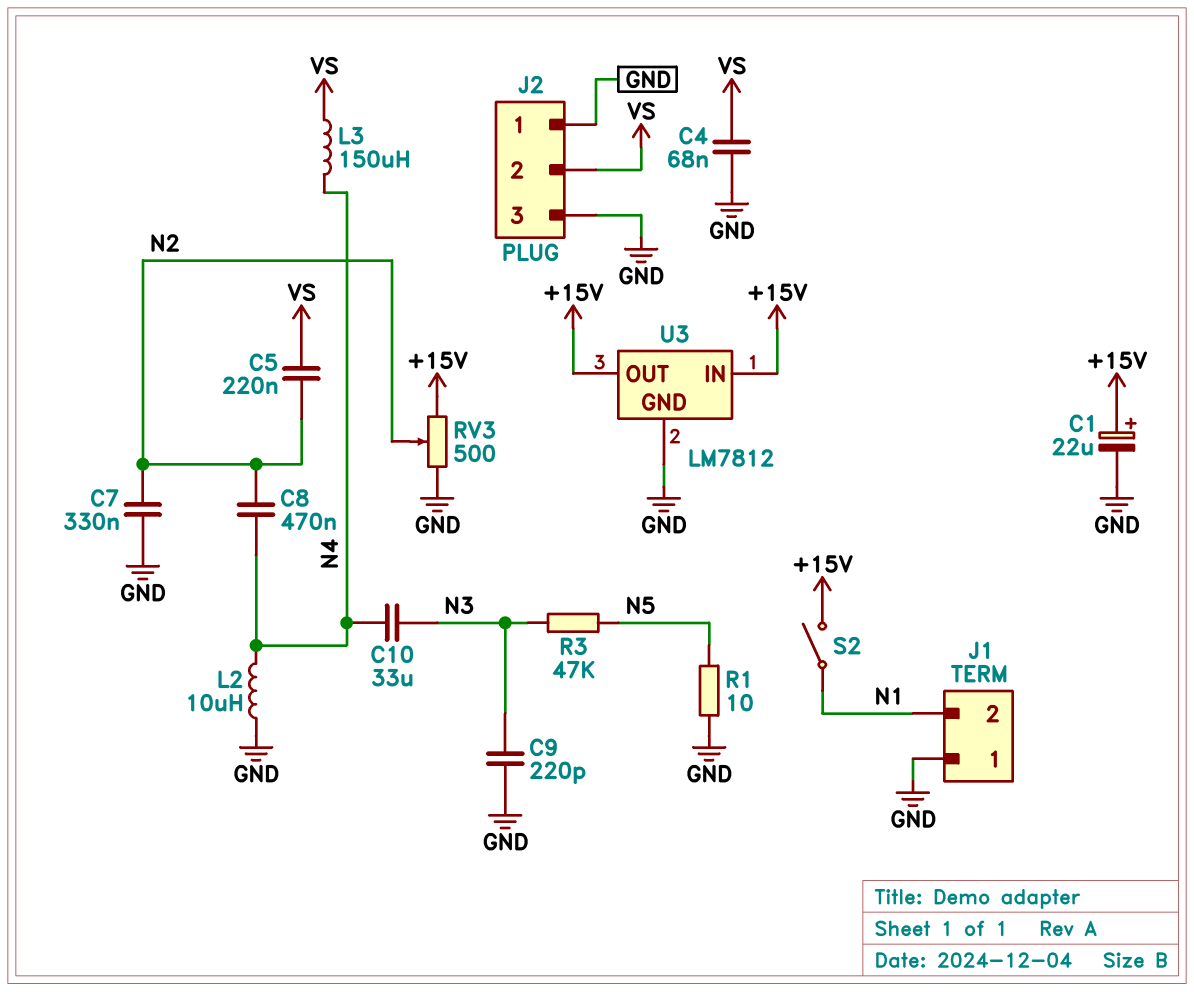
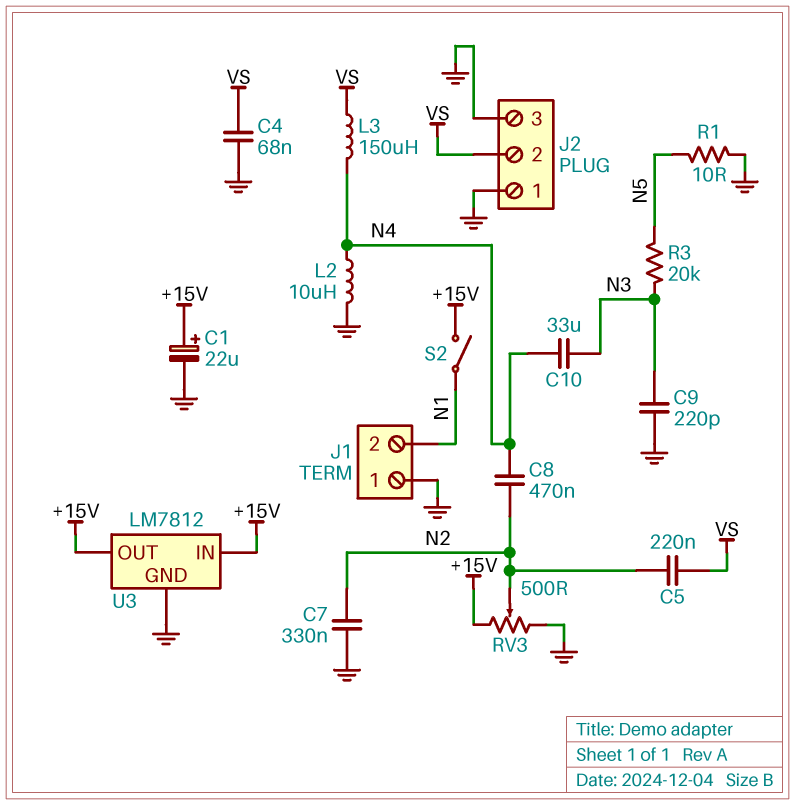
R3: 47k (N3, N5) -> 20k (N3, N5)

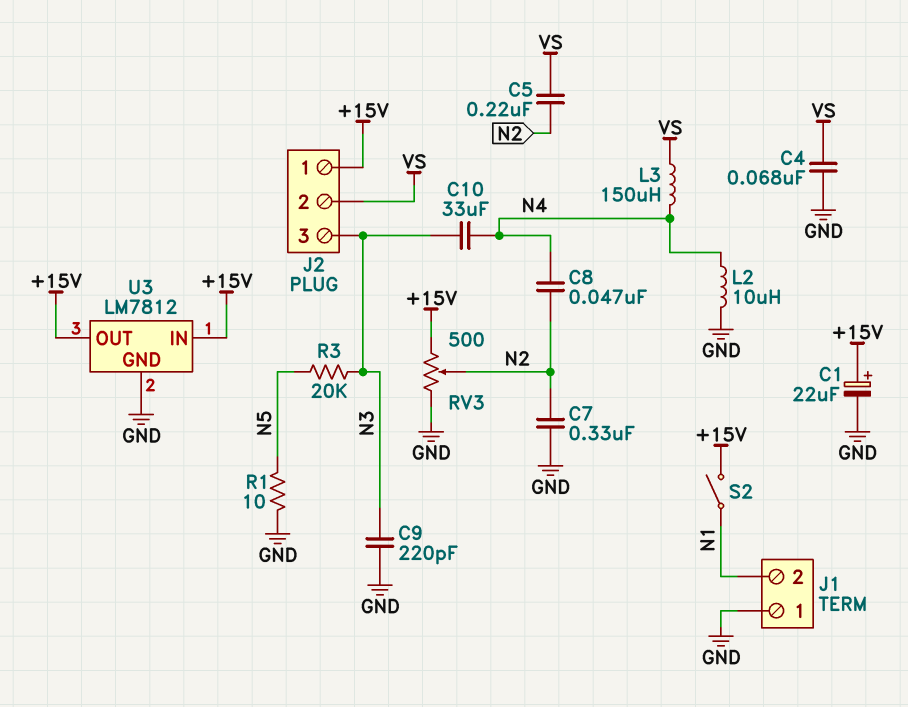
C8: 470nF (N2, N4) -> 47nF (N2, N4)
J2 pin 1: GND -> +15V
J2 pin 3: GND -> N3

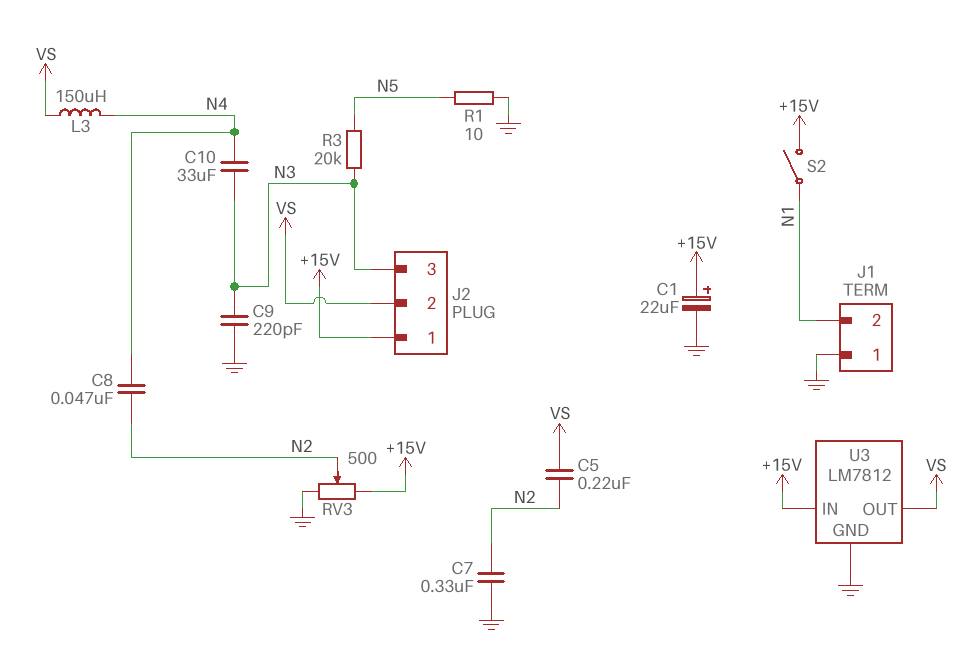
C4: 68nF (GND, VS) -> none
L2: 10uH (GND, N4) -> none
U3 pin OUT: +15V -> VS

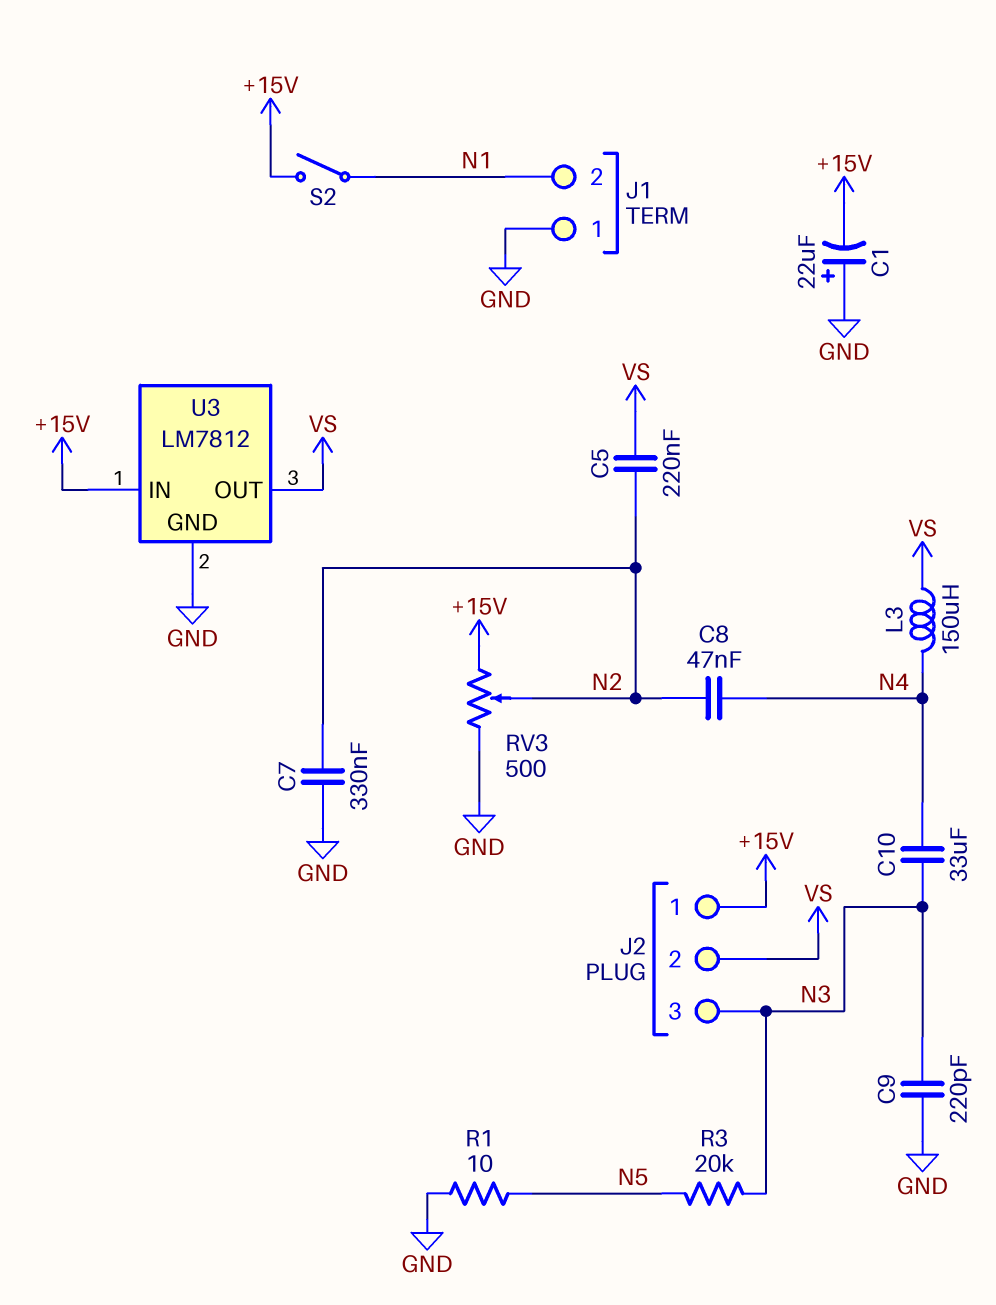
C1: 22uF (plus +15V, minus GND) -> 22uF (plus GND, minus +15V)

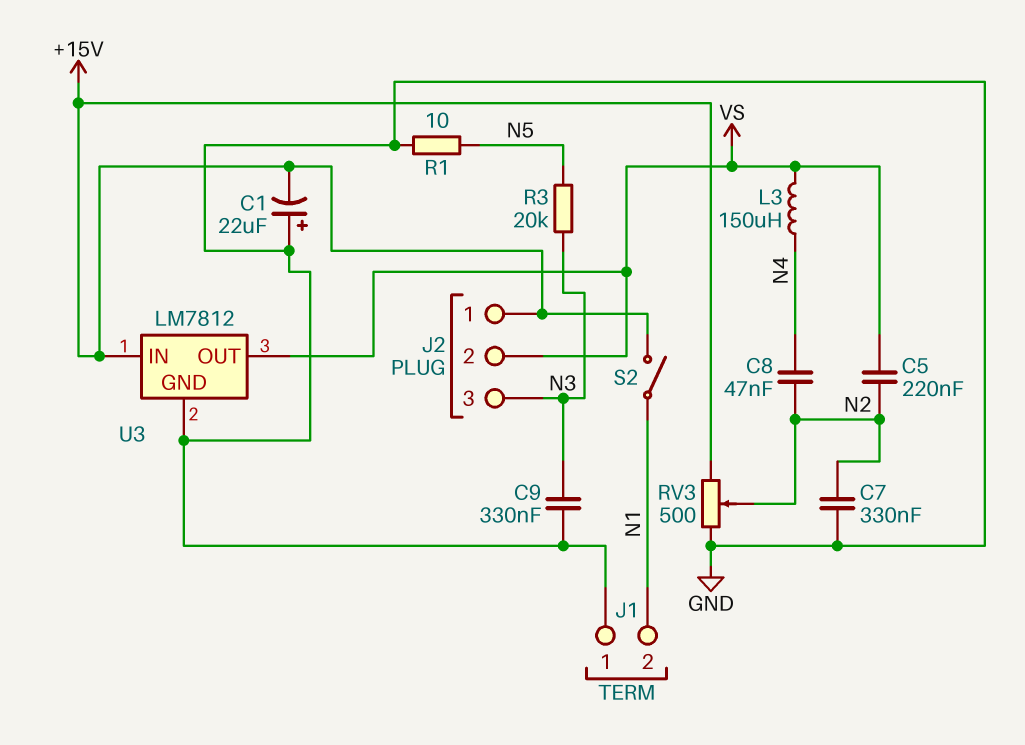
C9: 220pF (GND, N3) -> 330nF (GND, N3)
C10: 33uF (N3, N4) -> none

